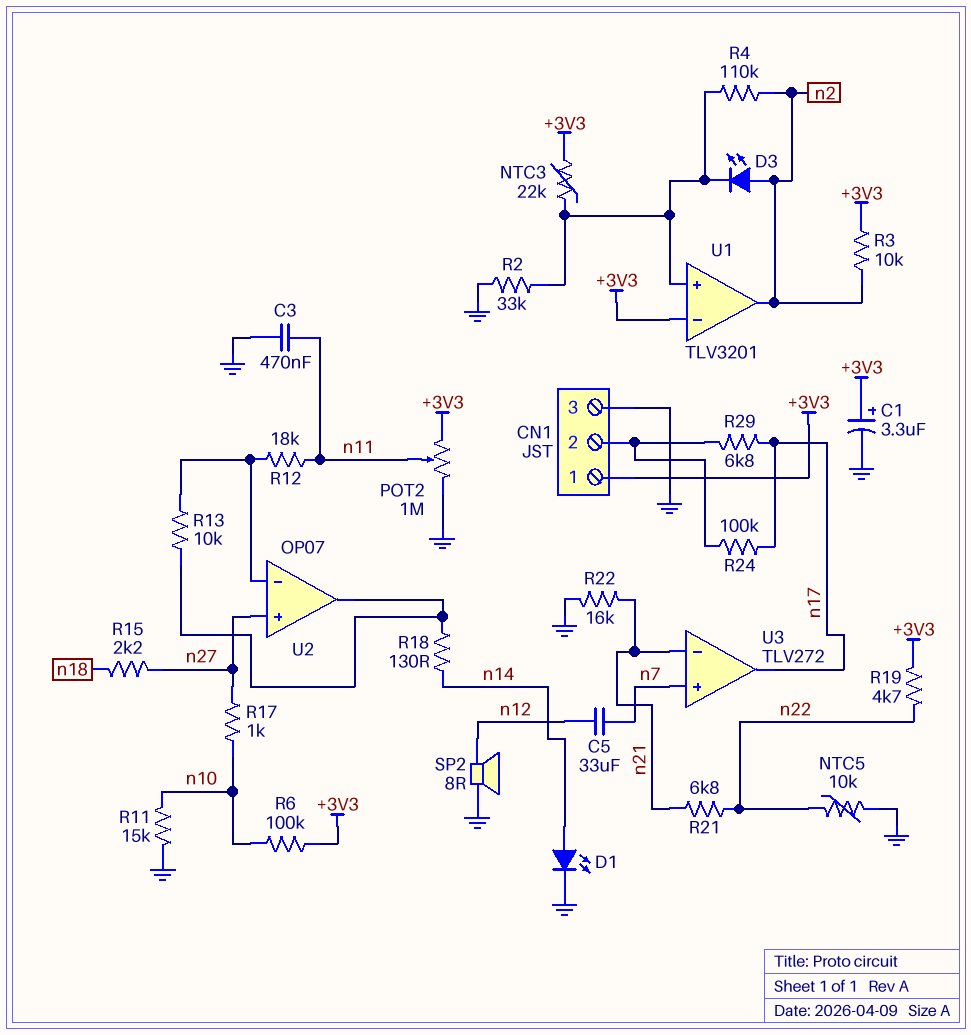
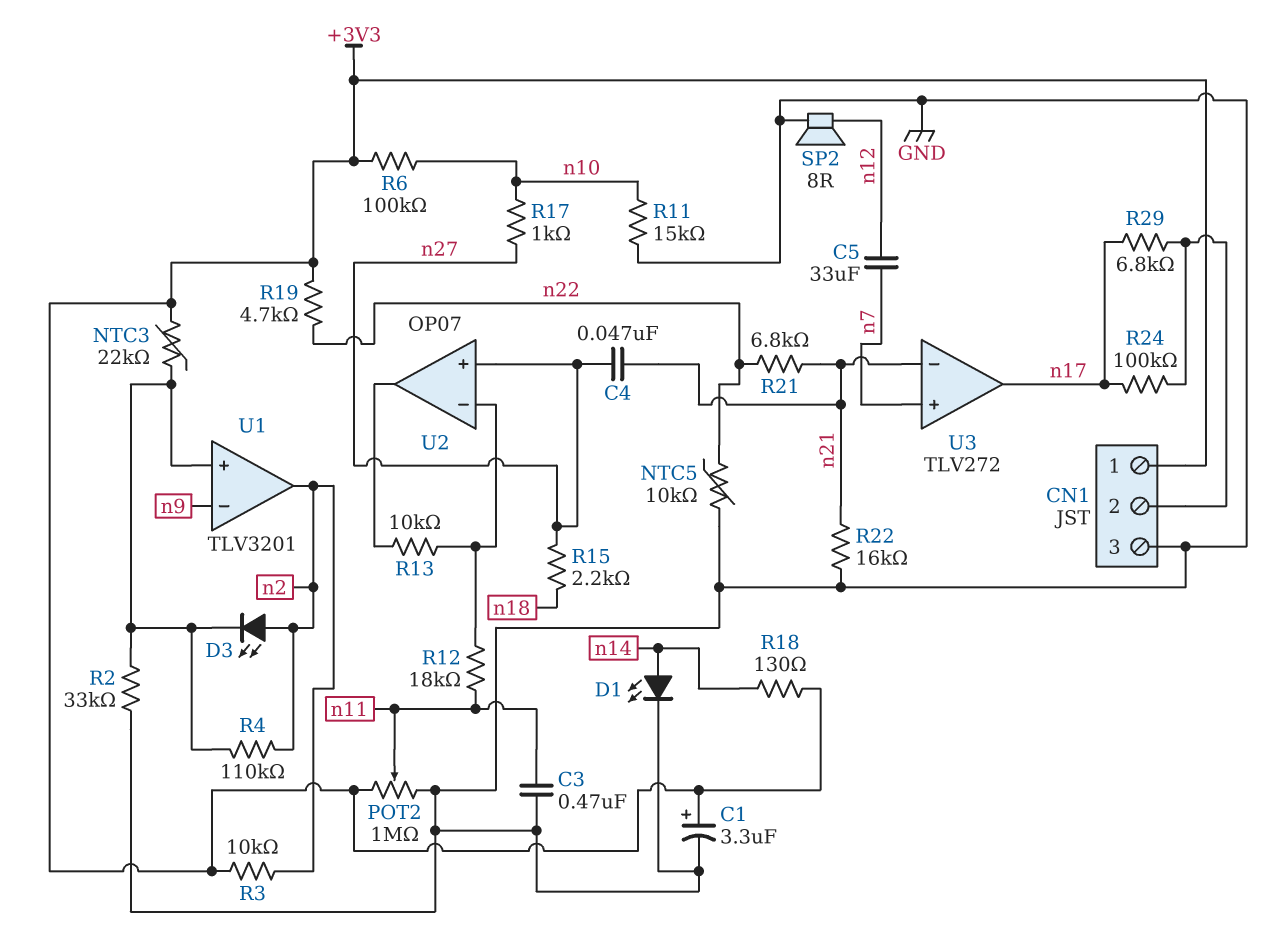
C4: none -> 47nF (n21, n27)
R18: 130 (U2/out, n14) -> 130 (+3V3, n14)
U1 pin in-: +3V3 -> n9

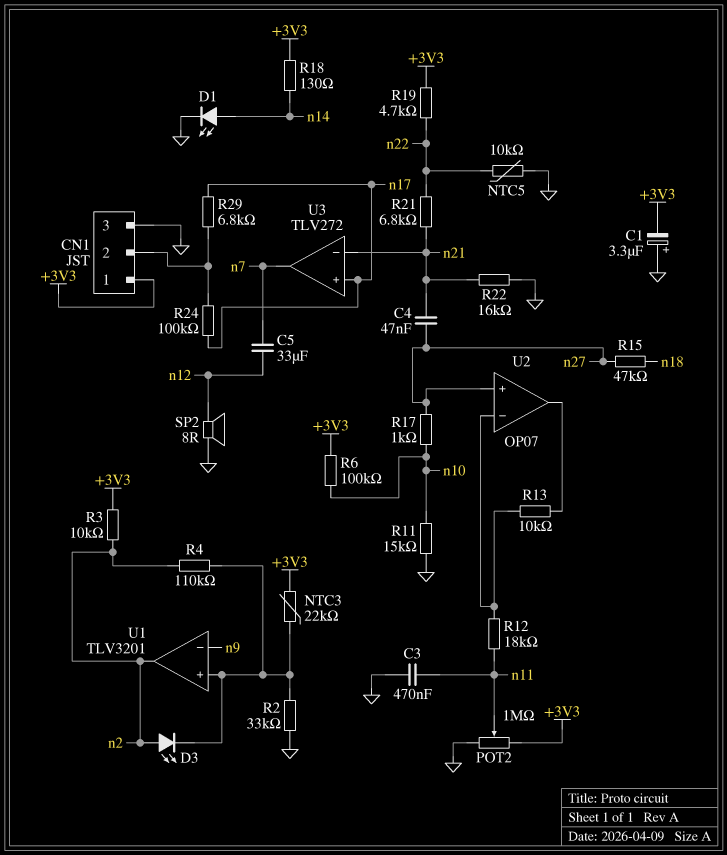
C1: 3.3uF (plus +3V3, minus GND) -> 3.3uF (plus GND, minus +3V3)
R15: 2.2k (n18, n27) -> 47k (n18, n27)
U3 pin in+: n7 -> n17
U3 pin out: n17 -> n7

